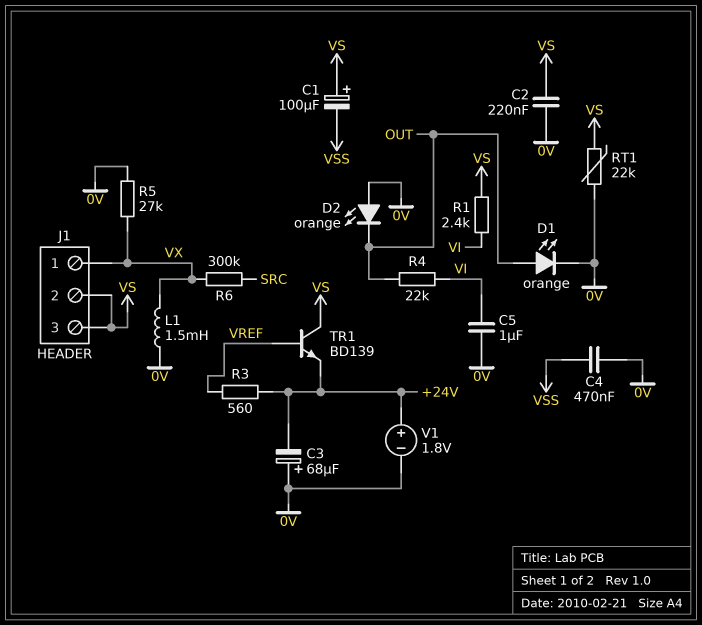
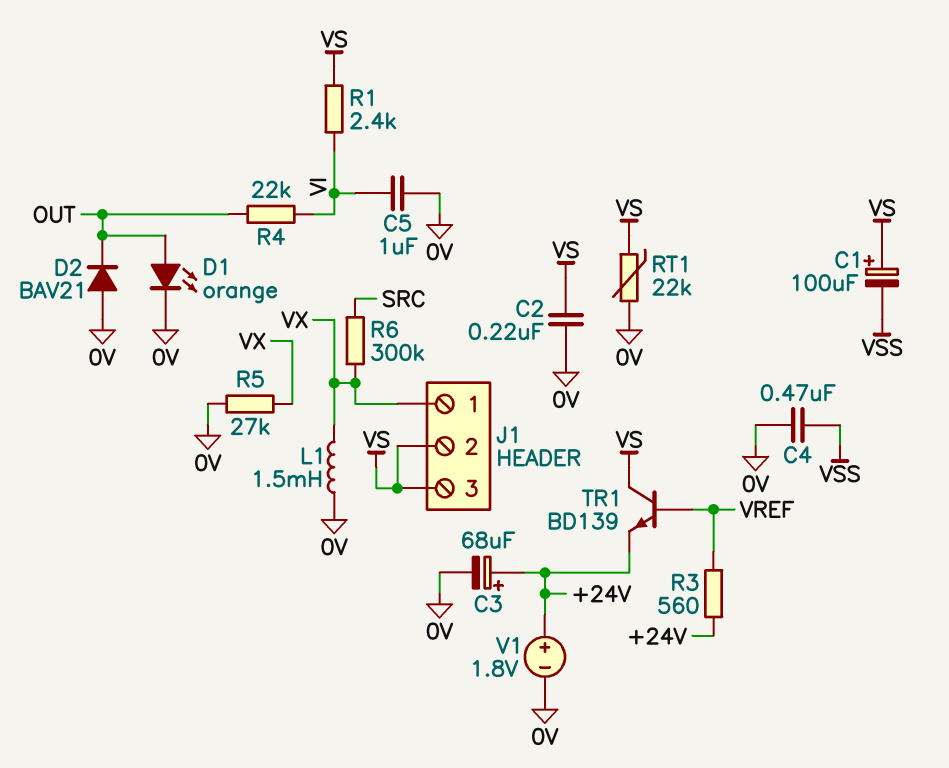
C3: 68uF (plus 0V, minus +24V) -> 68uF (plus +24V, minus 0V)
D2: LED orange (A 0V, K OUT) -> diode BAV21 (A 0V, K OUT)

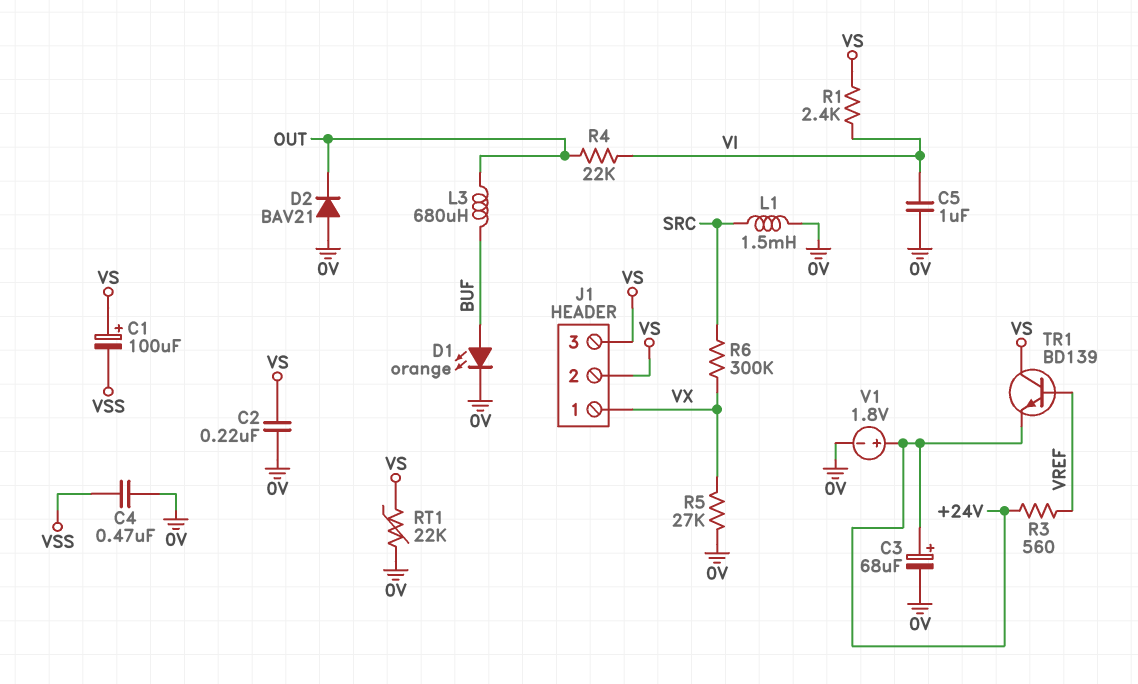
D1: LED orange (A OUT, K 0V) -> LED orange (A BUF, K 0V)
L1: 1.5mH (0V, VX) -> 1.5mH (0V, SRC)
L3: none -> 680uH (BUF, OUT)

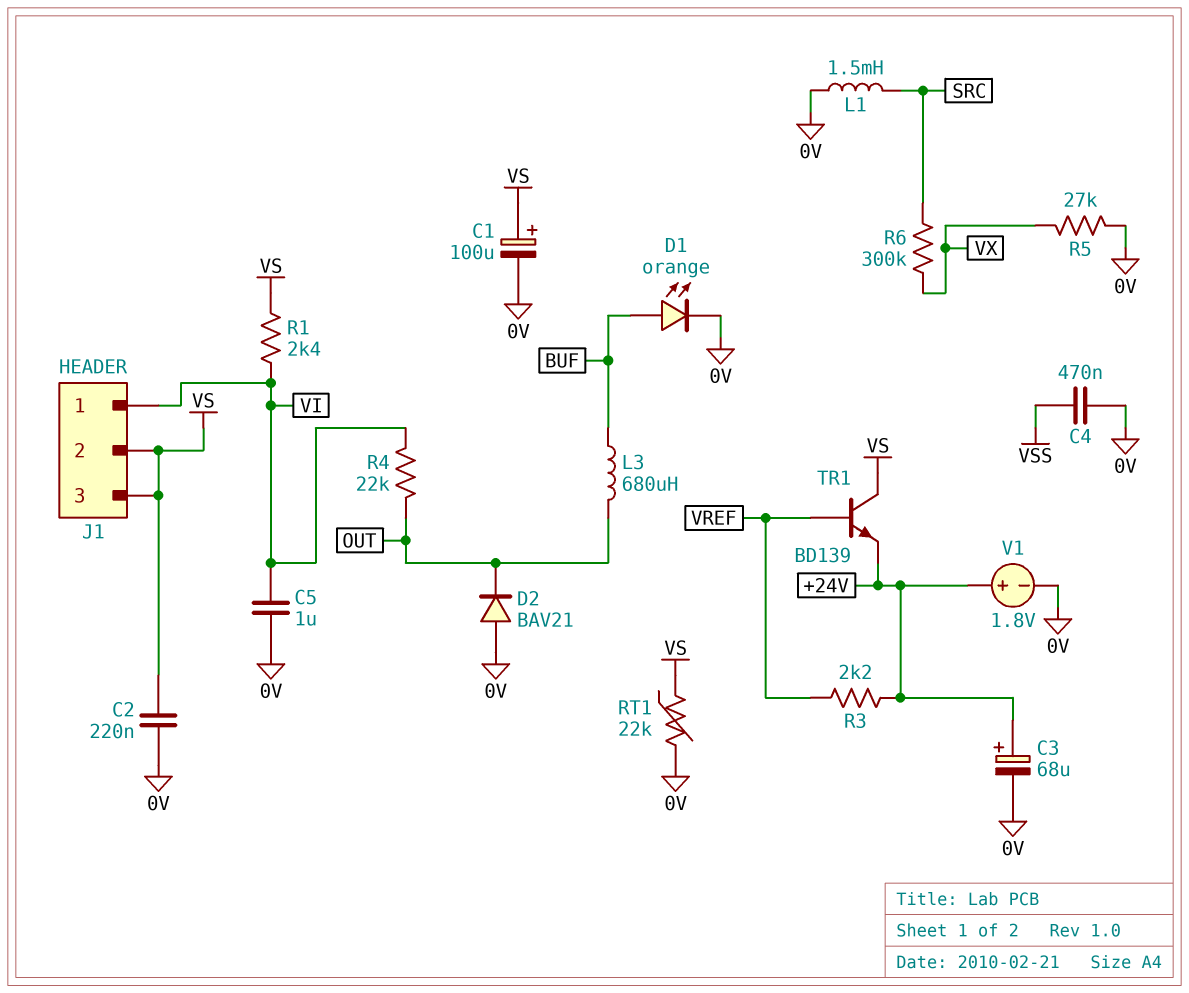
C1: 100uF (plus VS, minus VSS) -> 100uF (plus VS, minus 0V)
J1 pin 1: VX -> VI
R3: 560 (+24V, VREF) -> 2.2k (+24V, VREF)

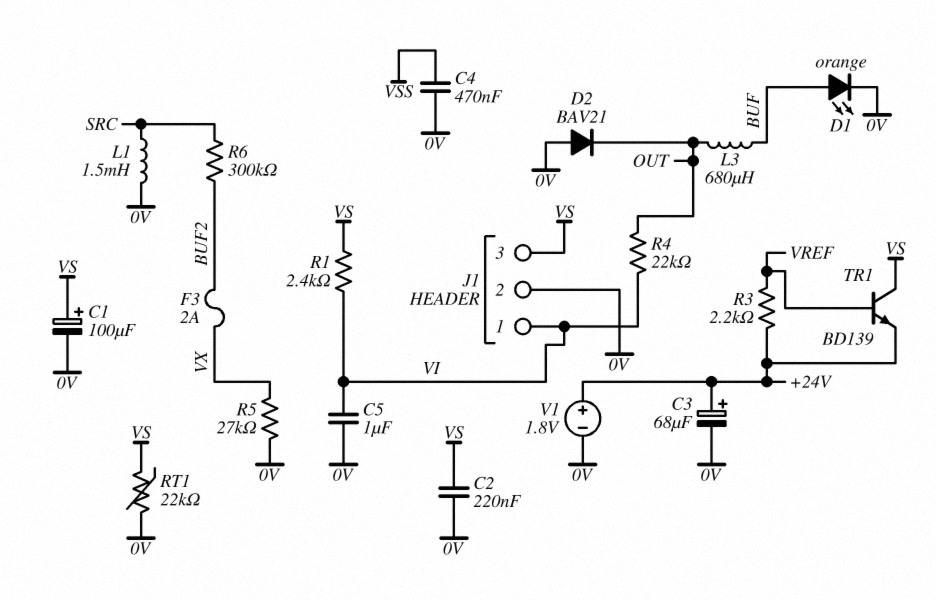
F3: none -> 2A (BUF2, VX)
J1 pin 2: VS -> 0V
R6: 300k (SRC, VX) -> 300k (BUF2, SRC)

